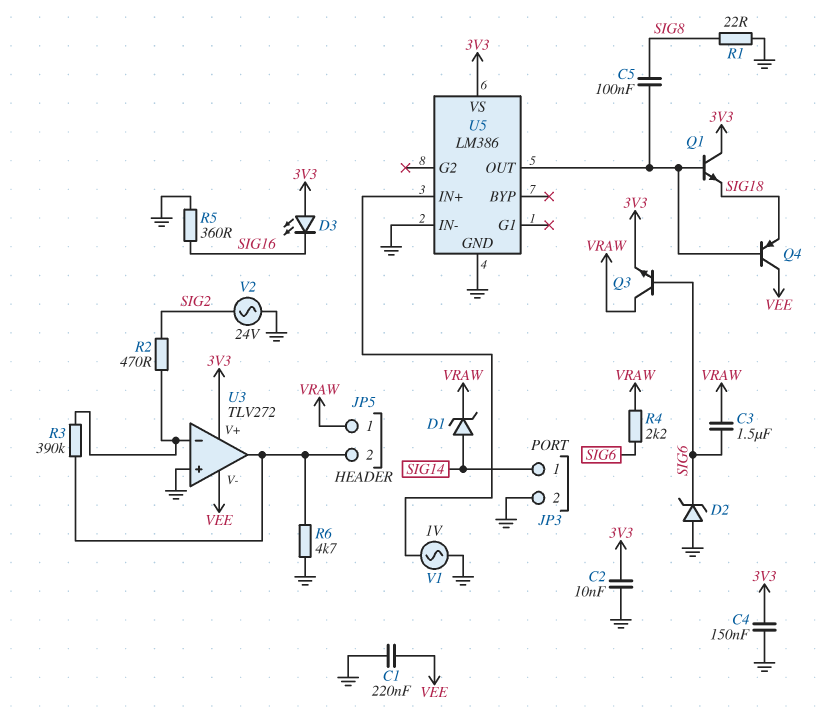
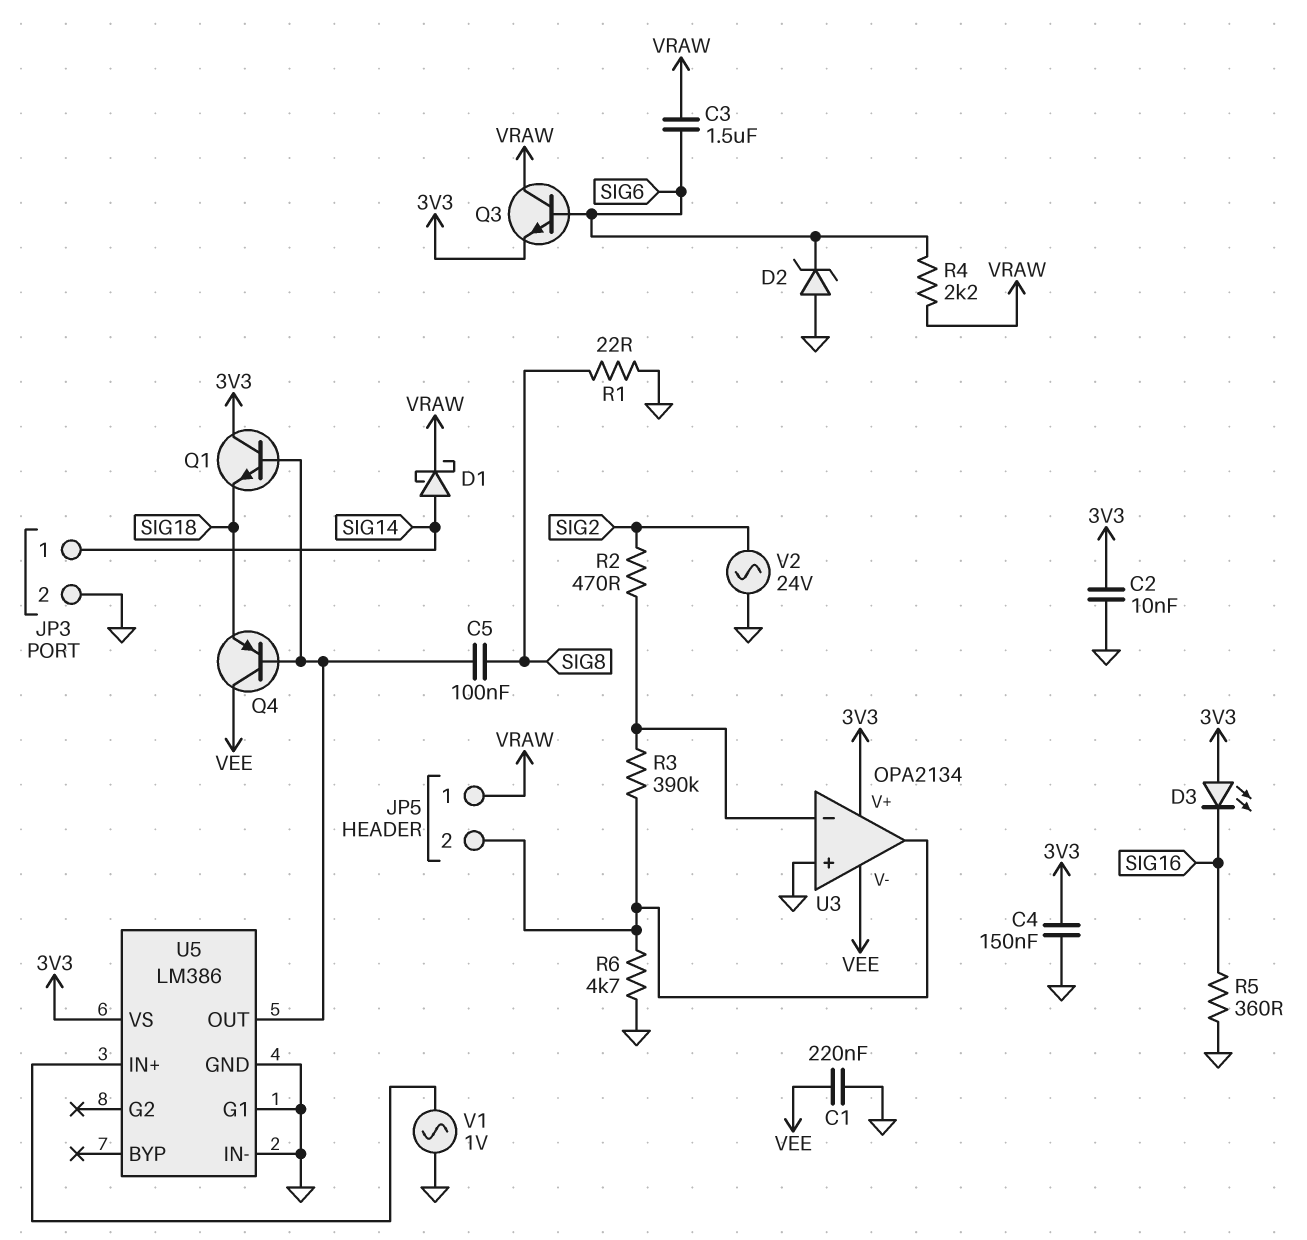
D1: zener (A SIG14, K VRAW) -> schottky (A SIG14, K VRAW)
U3: TLV272 -> OPA2134
U5 pin G1: none -> GND

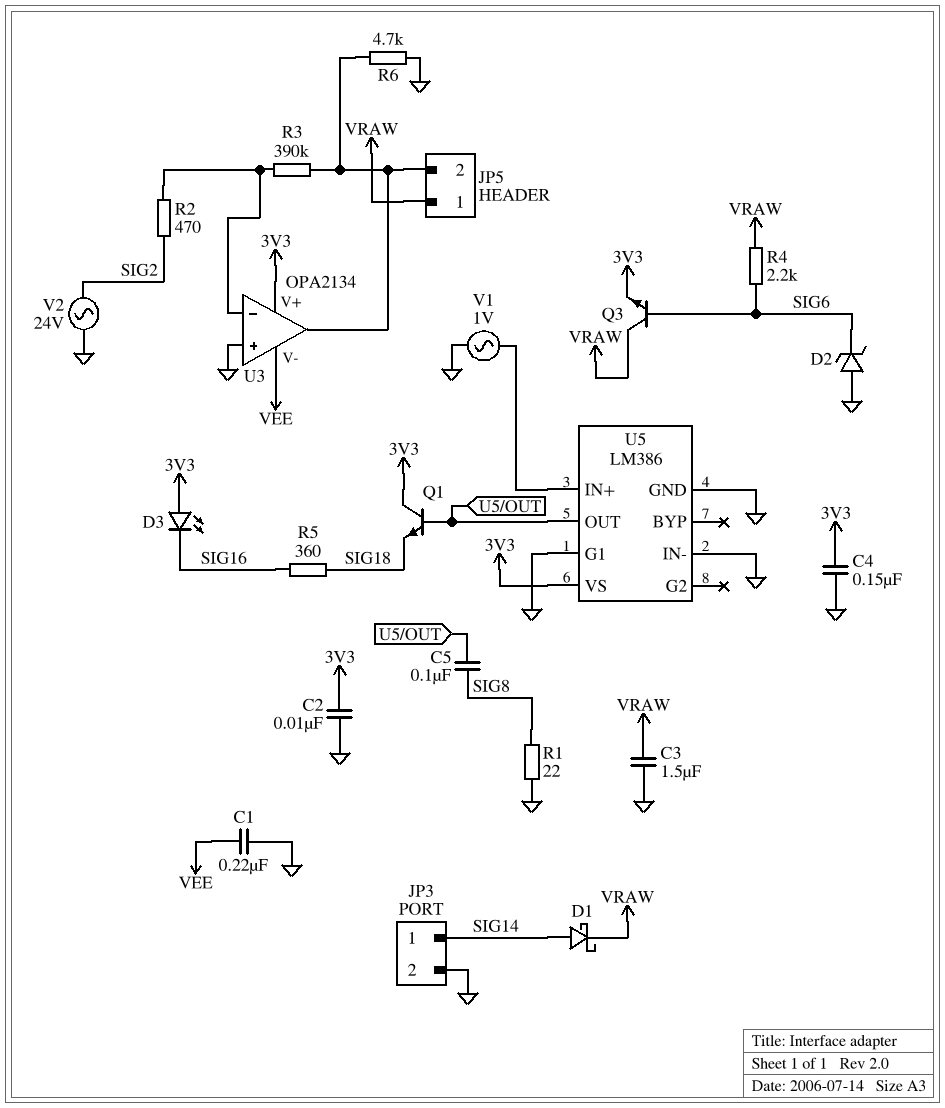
C3: 1.5uF (SIG6, VRAW) -> 1.5uF (GND, VRAW)
Q4: PNP (B U5/OUT, C VEE, E SIG18) -> none
R5: 360 (GND, SIG16) -> 360 (SIG16, SIG18)

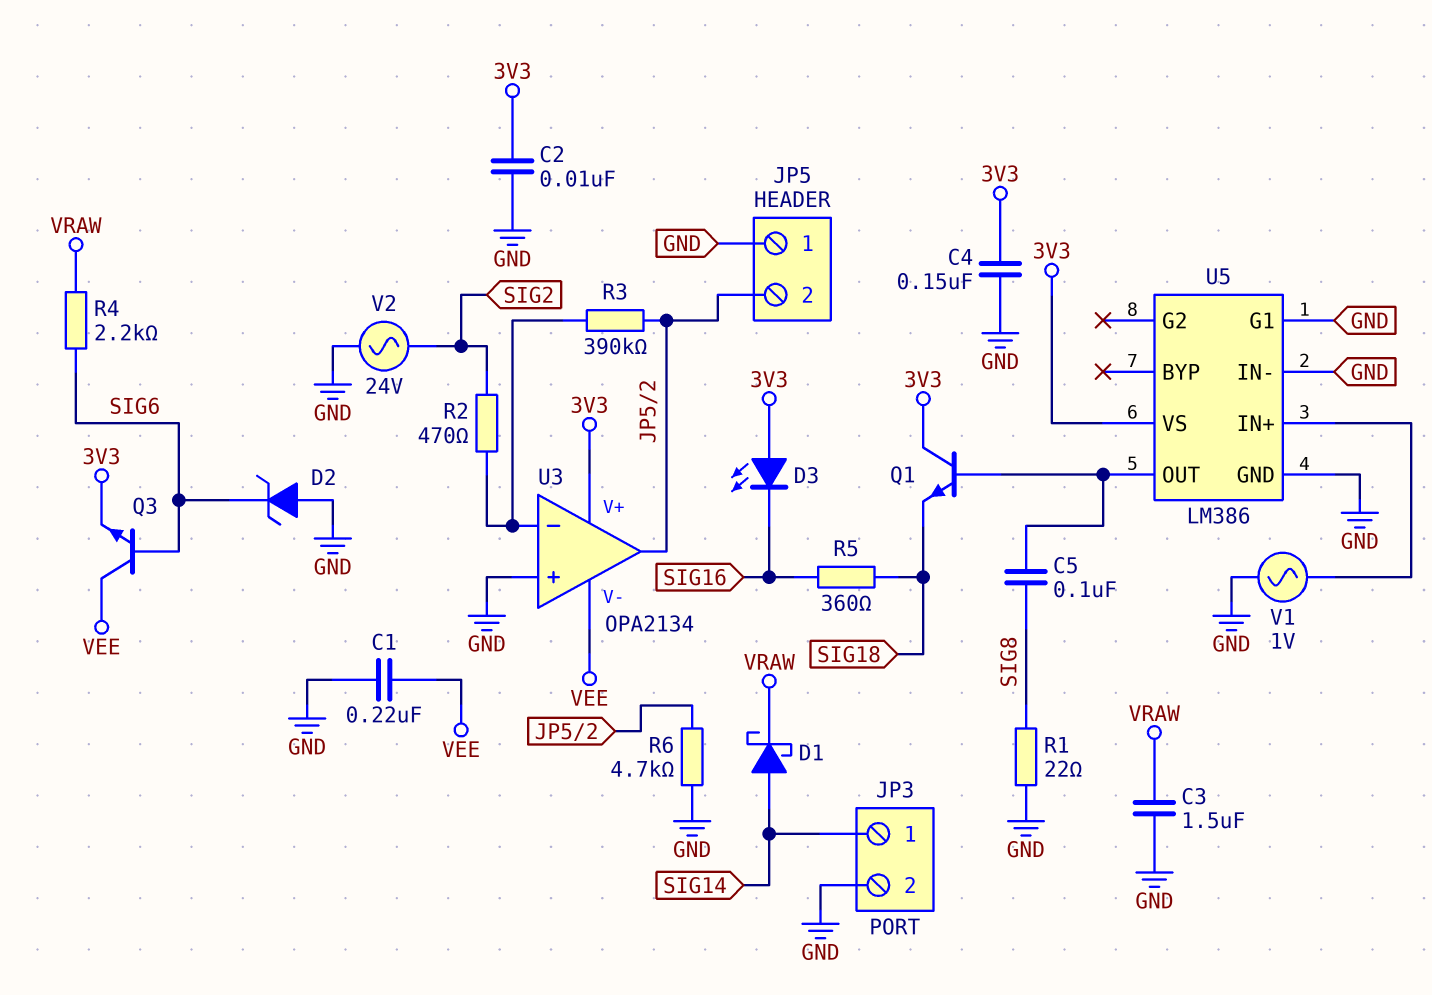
JP5 pin 1: VRAW -> GND
Q3: NPN (B SIG6, C VRAW, E 3V3) -> NPN (B SIG6, C VEE, E 3V3)

